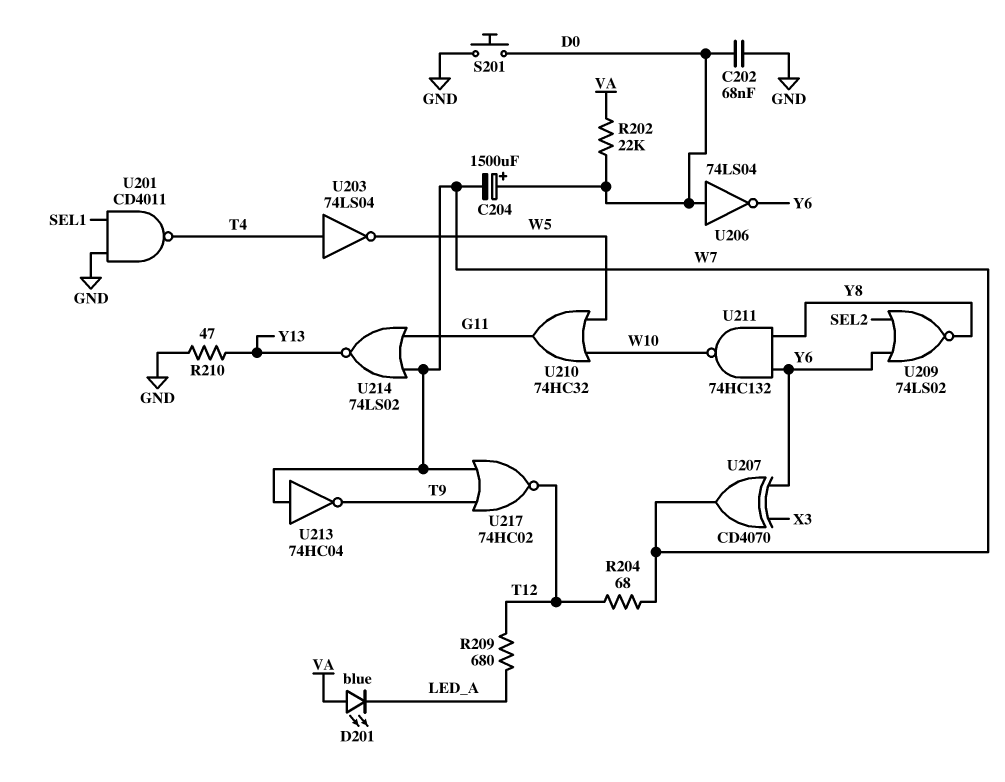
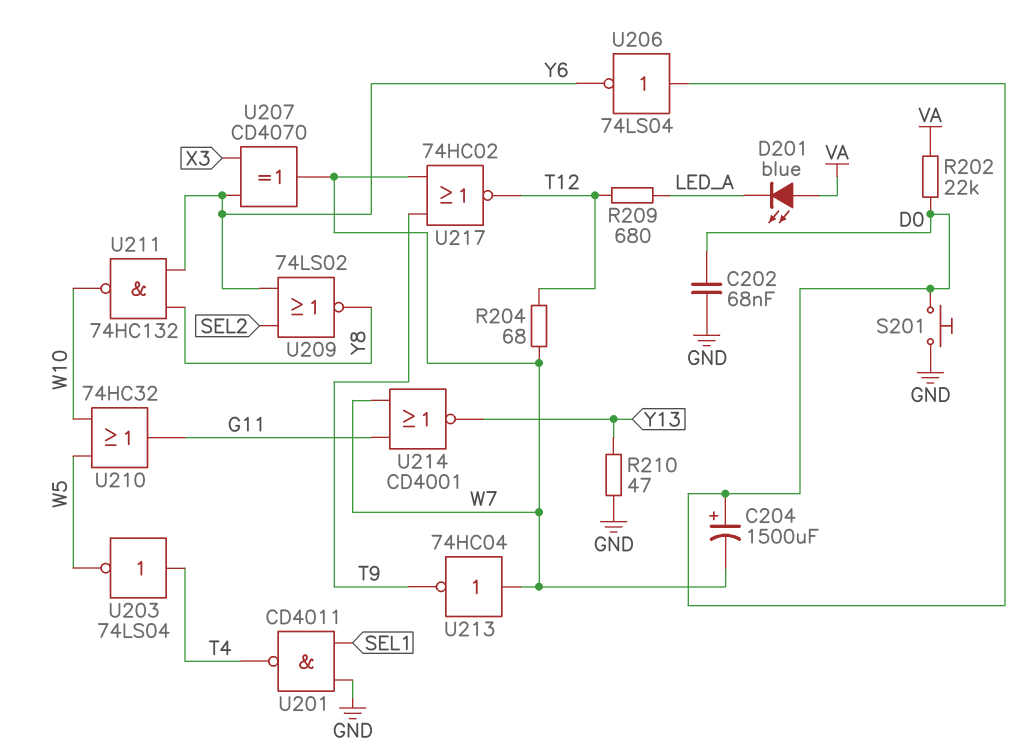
U214: NOR 74LS02 (in G11, in W7, out Y13) -> NOR CD4001 (in G11, in W7, out Y13)

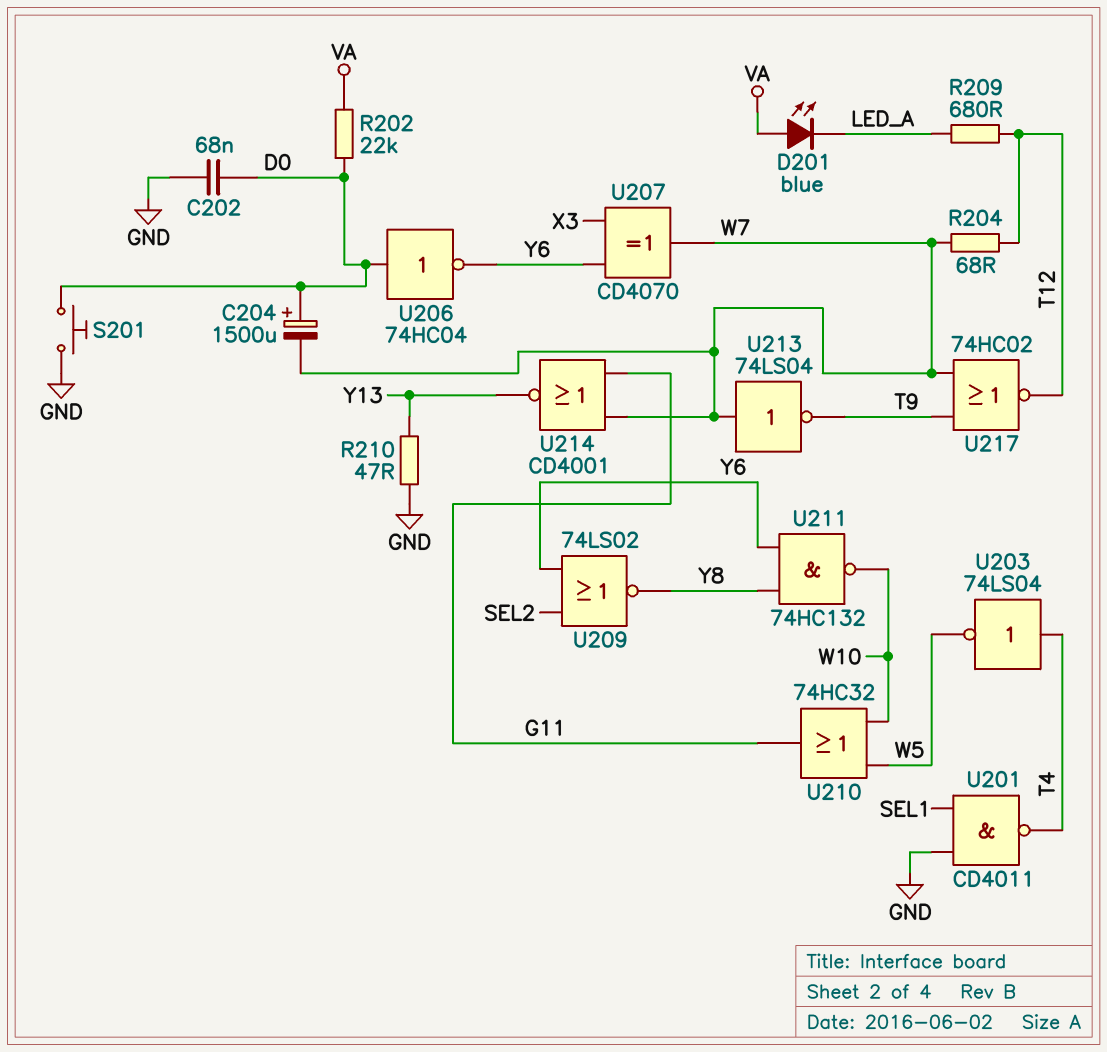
U206: NOT 74LS04 (in D0, out Y6) -> NOT 74HC04 (in D0, out Y6)
U213: NOT 74HC04 (in W7, out T9) -> NOT 74LS04 (in W7, out T9)

